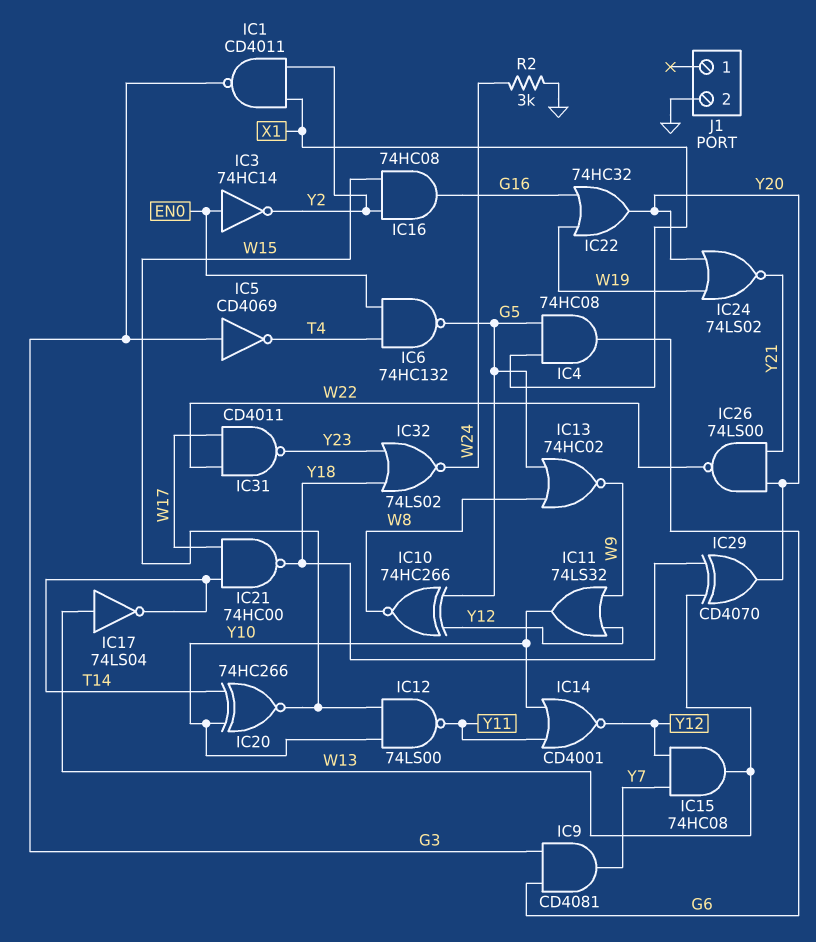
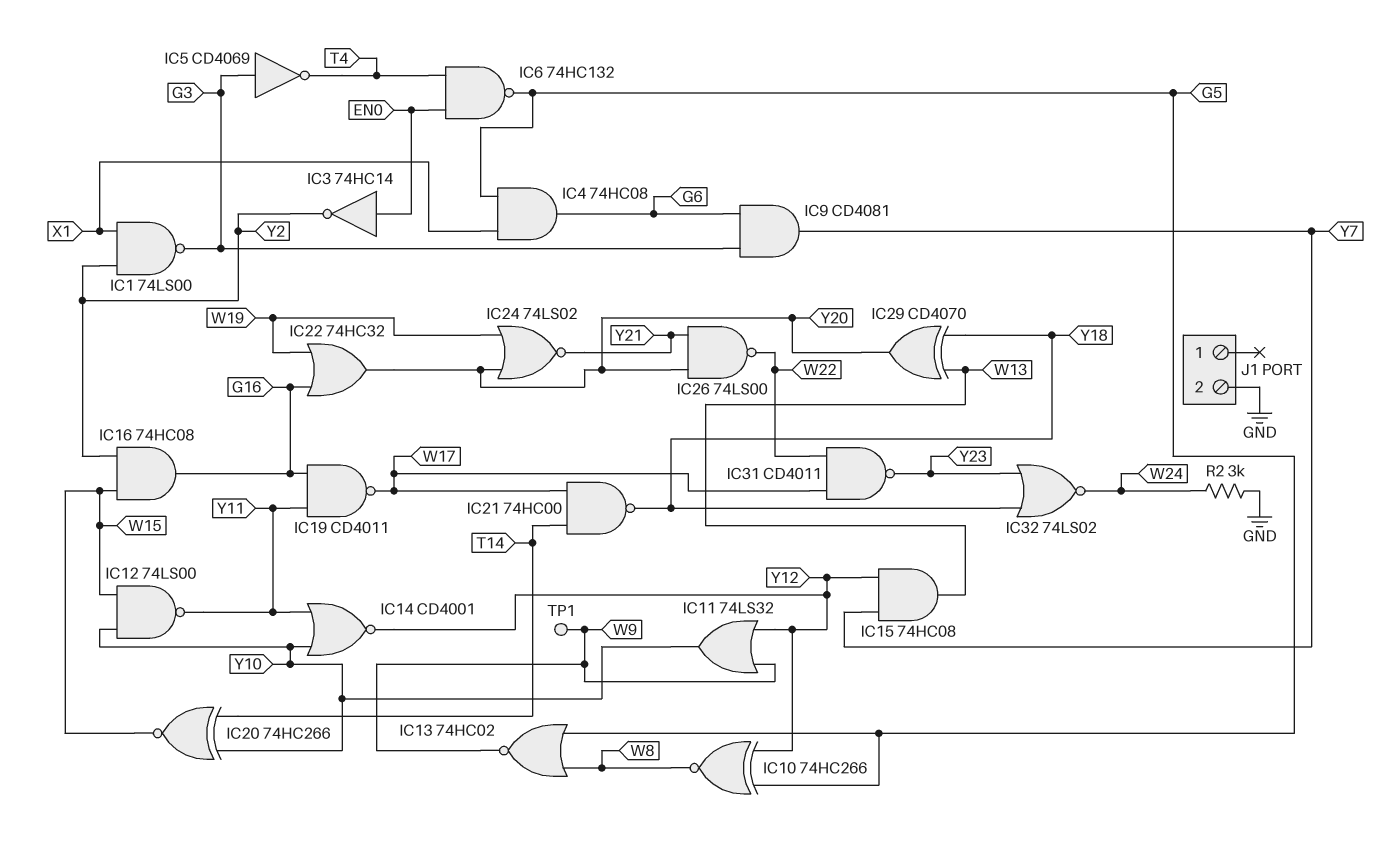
IC1: NAND CD4011 (in X1, in Y2, out G3) -> NAND 74LS00 (in X1, in Y2, out G3)
IC17: NOT 74LS04 (in W13, out T14) -> none
IC19: none -> NAND CD4011 (in G16, in Y11, out W17)
TP1: none -> test point (W9)

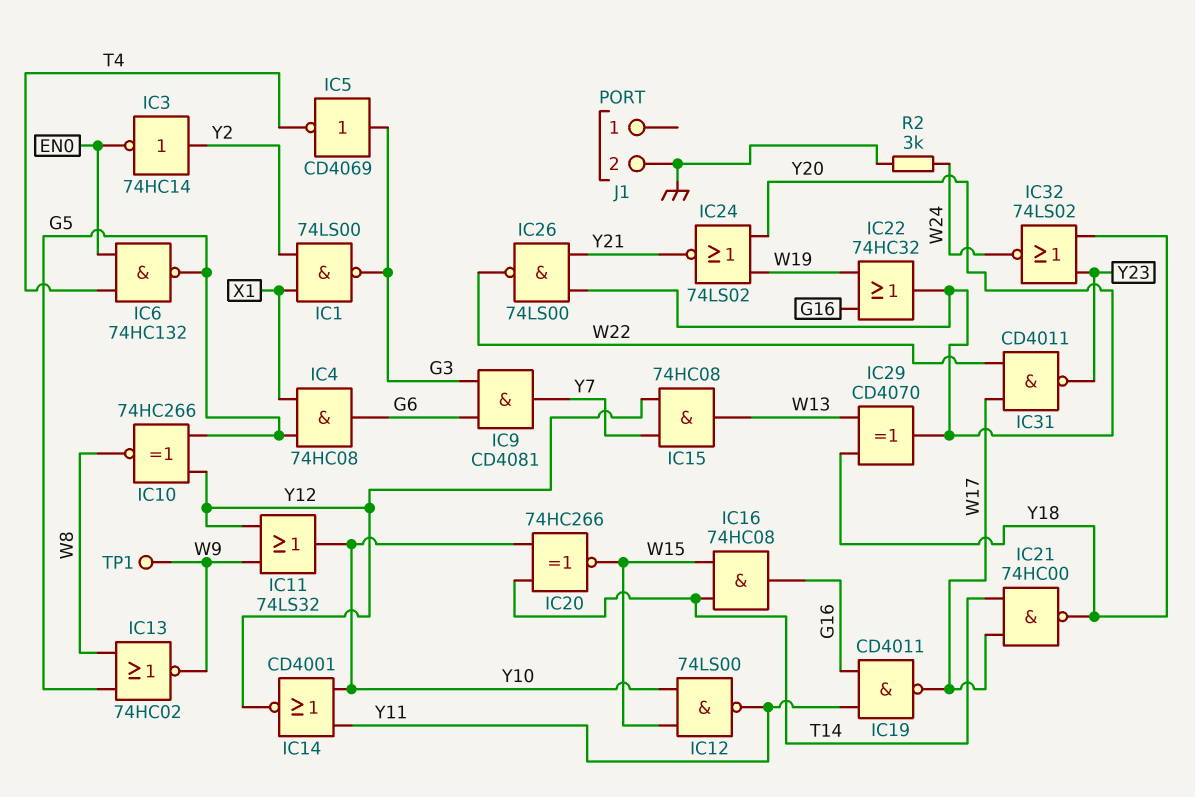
IC3: NOT 74HC14 (in EN0, out Y2) -> NOT 74HC14 (in Y2, out EN0)
IC16: AND 74HC08 (in W15, in Y2, out G16) -> AND 74HC08 (in T14, in W15, out G16)

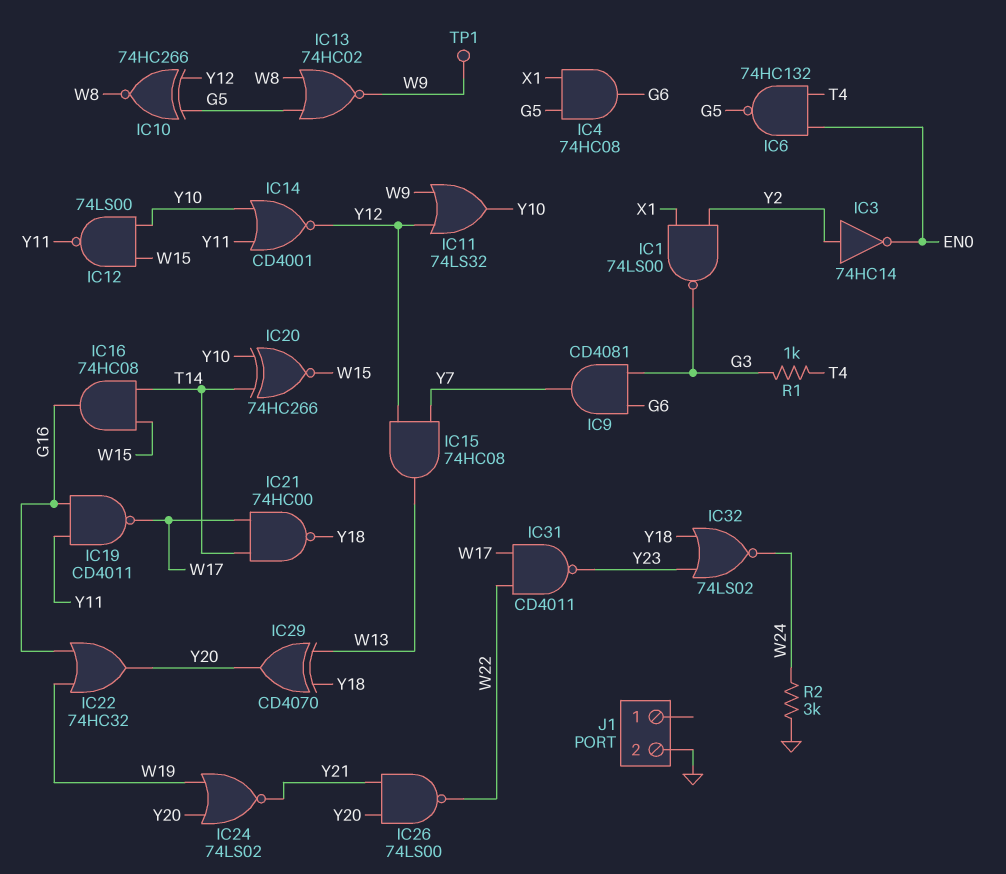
IC5: NOT CD4069 (in G3, out T4) -> none
R1: none -> 1k (G3, T4)

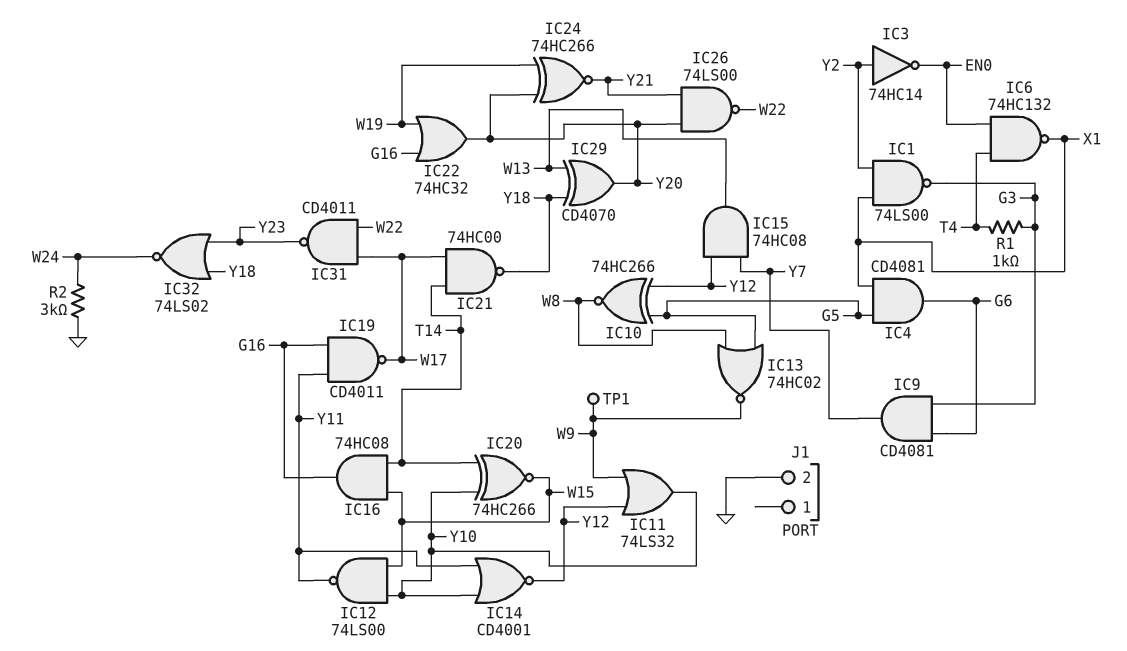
IC4: AND 74HC08 (in G5, in X1, out G6) -> AND CD4081 (in G5, in X1, out G6)
IC6: NAND 74HC132 (in EN0, in T4, out G5) -> NAND 74HC132 (in EN0, in T4, out X1)
IC24: NOR 74LS02 (in W19, in Y20, out Y21) -> XNOR 74HC266 (in W19, in Y20, out Y21)

